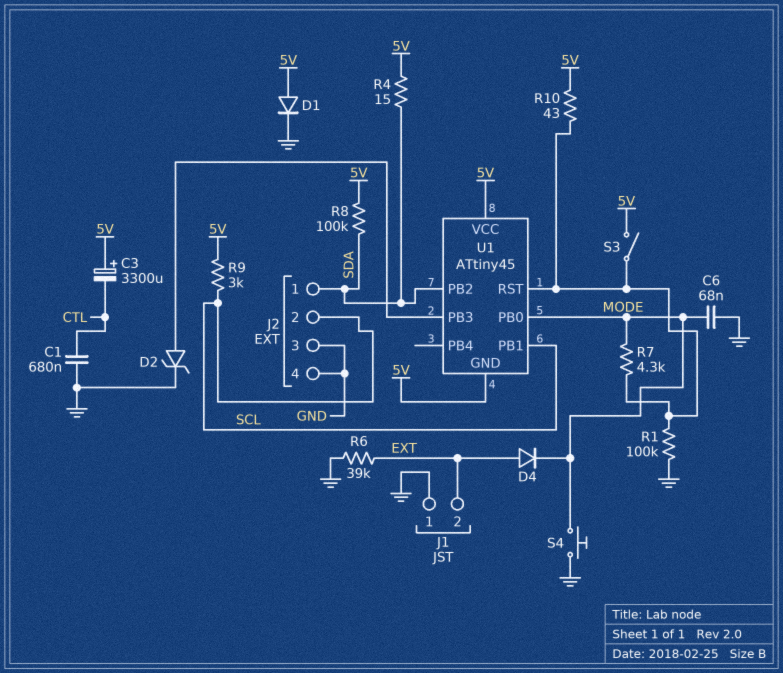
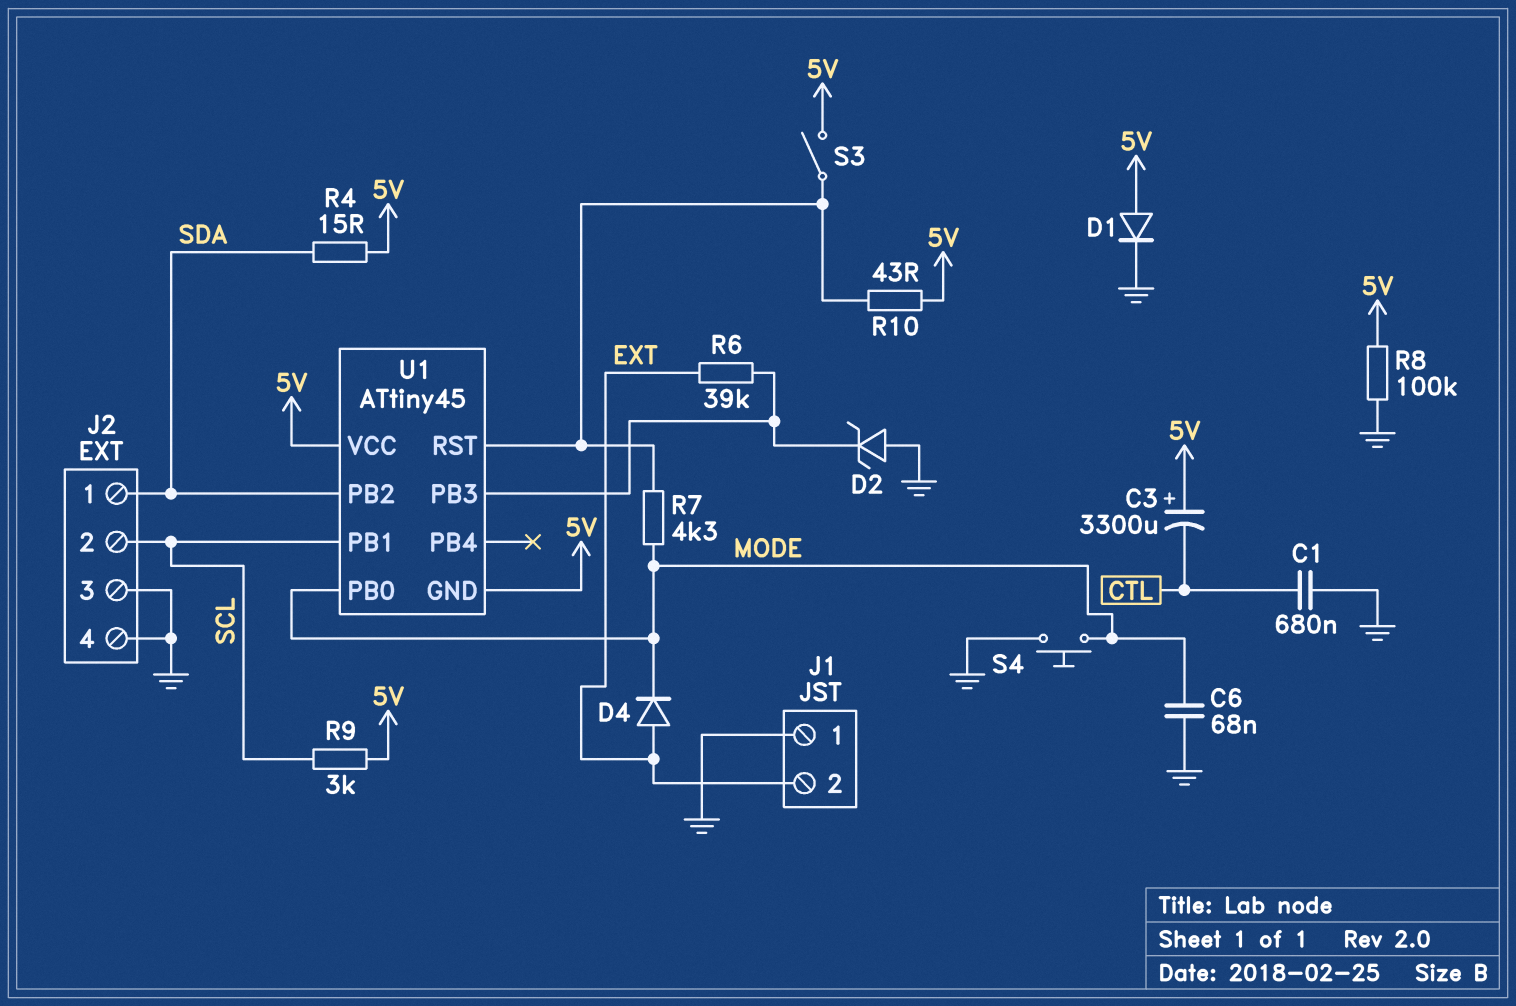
D2: zener (A U1/PB3, K GND) -> zener (A GND, K U1/PB3)
R1: 100k (GND, U1/RST) -> none
R6: 39k (EXT, GND) -> 39k (EXT, U1/PB3)
R8: 100k (5V, SDA) -> 100k (5V, GND)

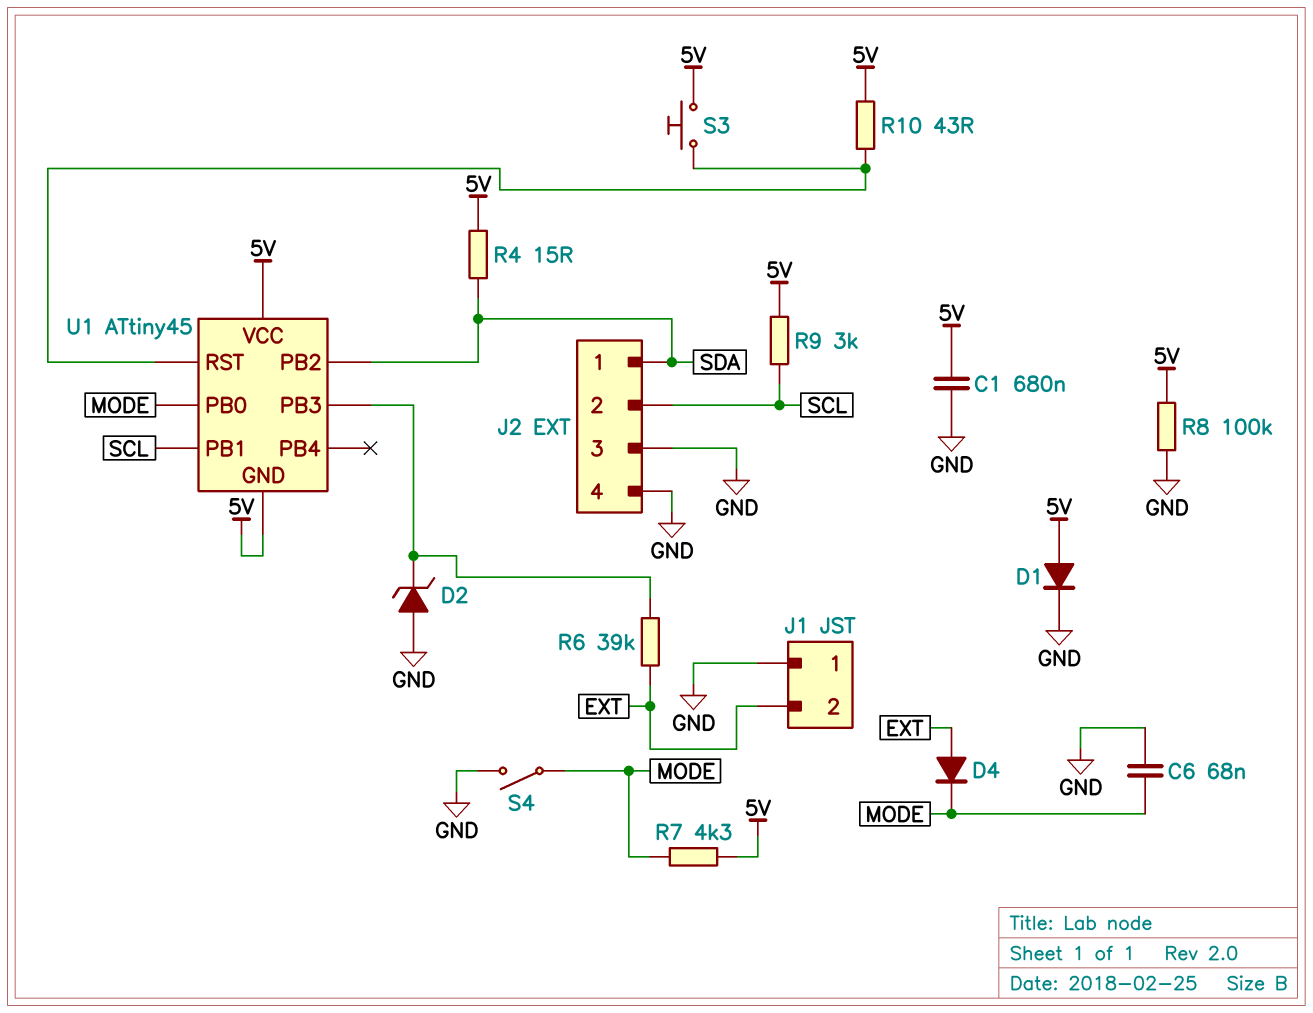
C1: 680nF (CTL, GND) -> 680nF (5V, GND)
C3: 3300uF (plus 5V, minus CTL) -> none
R7: 4.3k (MODE, U1/RST) -> 4.3k (5V, MODE)
S3: switch (5V, U1/RST) -> button (5V, U1/RST)
S4: button (GND, MODE) -> switch (GND, MODE)

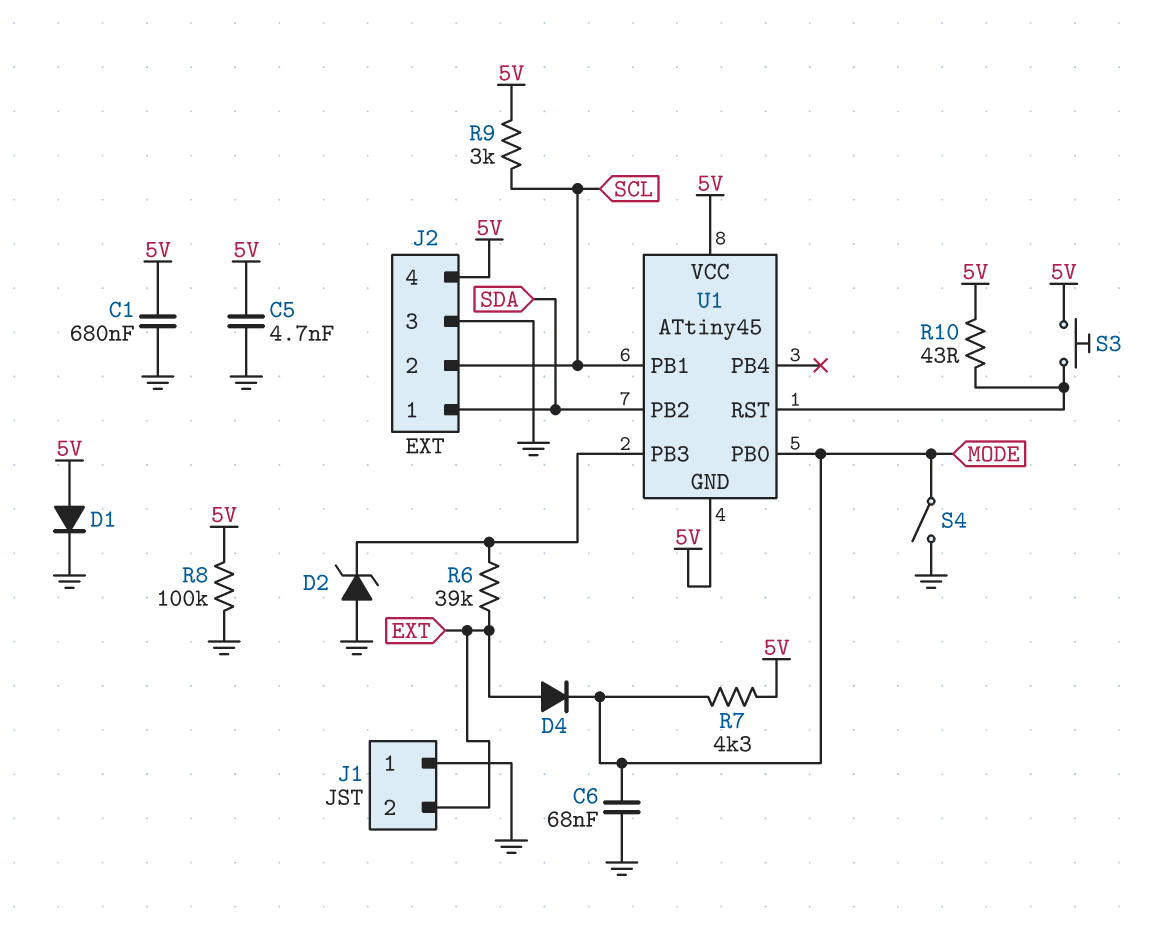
C5: none -> 4.7nF (5V, GND)
J2 pin 4: GND -> 5V
R4: 15 (5V, SDA) -> none

